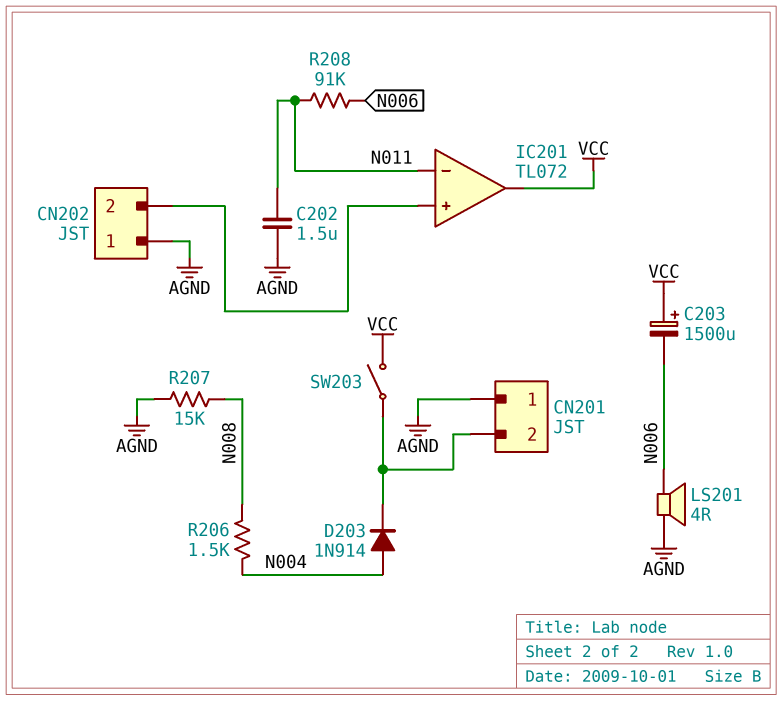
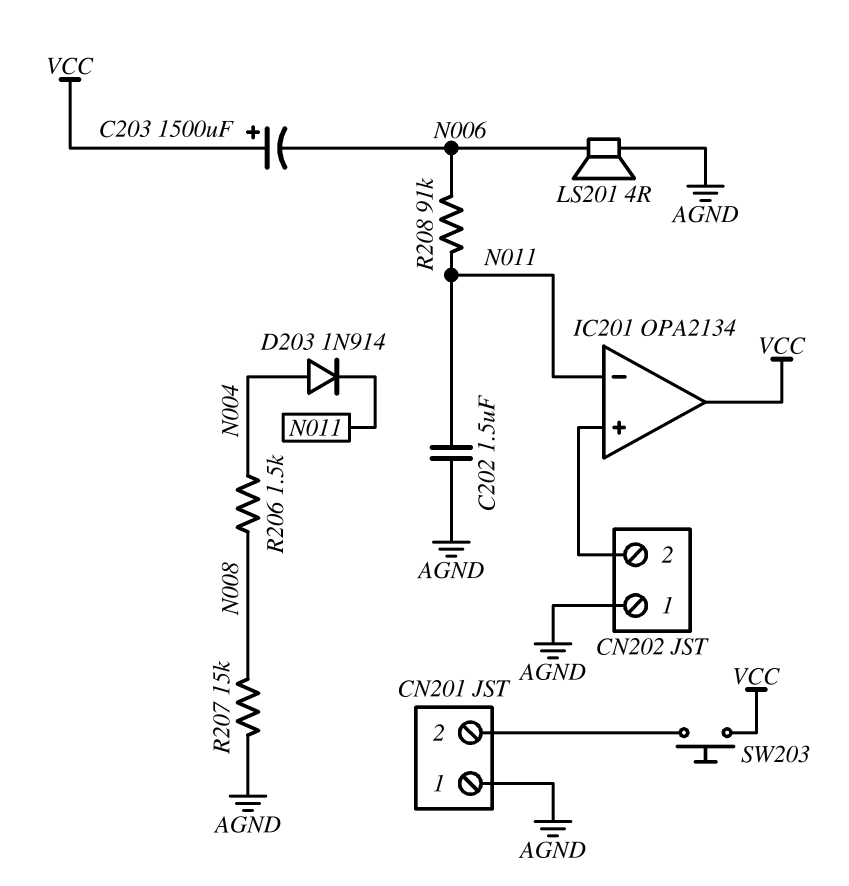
D203: diode 1N914 (A N004, K CN201/2) -> diode 1N914 (A N004, K N011)
IC201: TL072 -> OPA2134
SW203: switch (CN201/2, VCC) -> button (CN201/2, VCC)

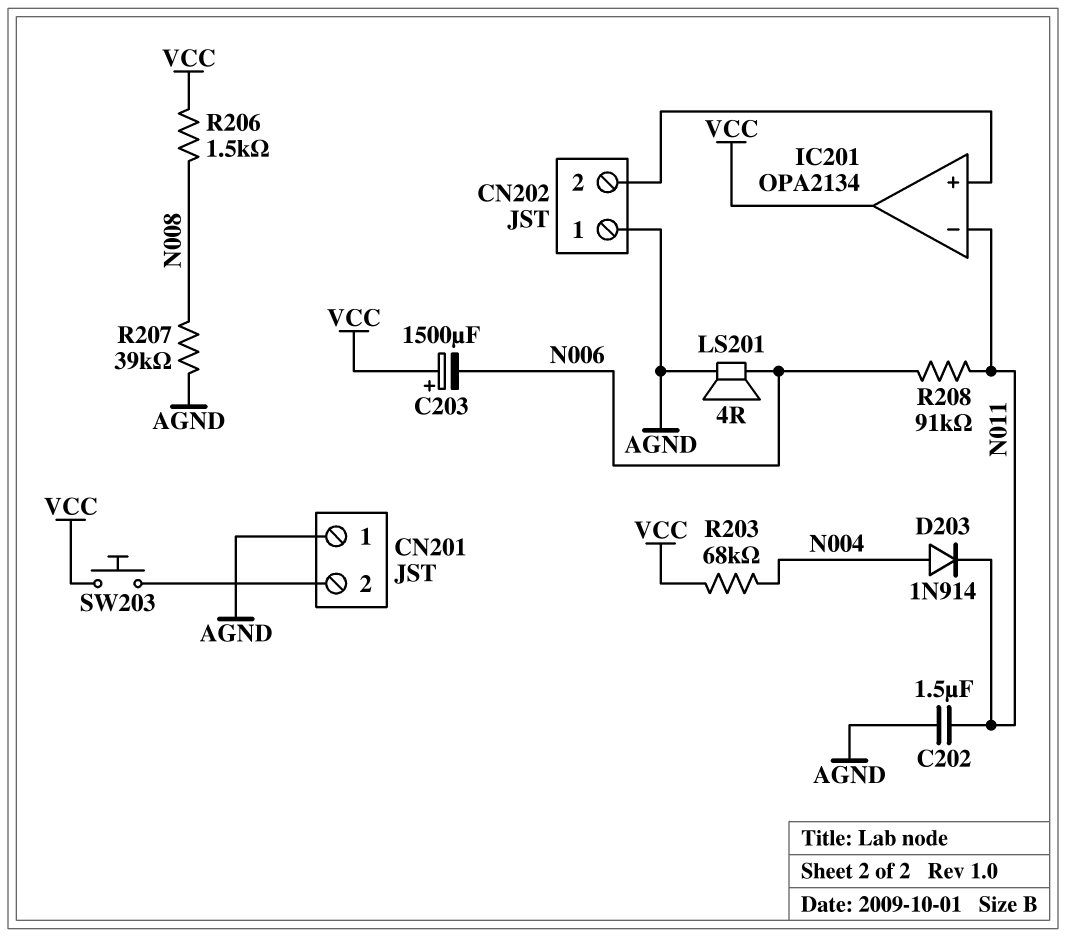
R203: none -> 68k (N004, VCC)
R206: 1.5k (N004, N008) -> 1.5k (N008, VCC)
R207: 15k (AGND, N008) -> 39k (AGND, N008)

